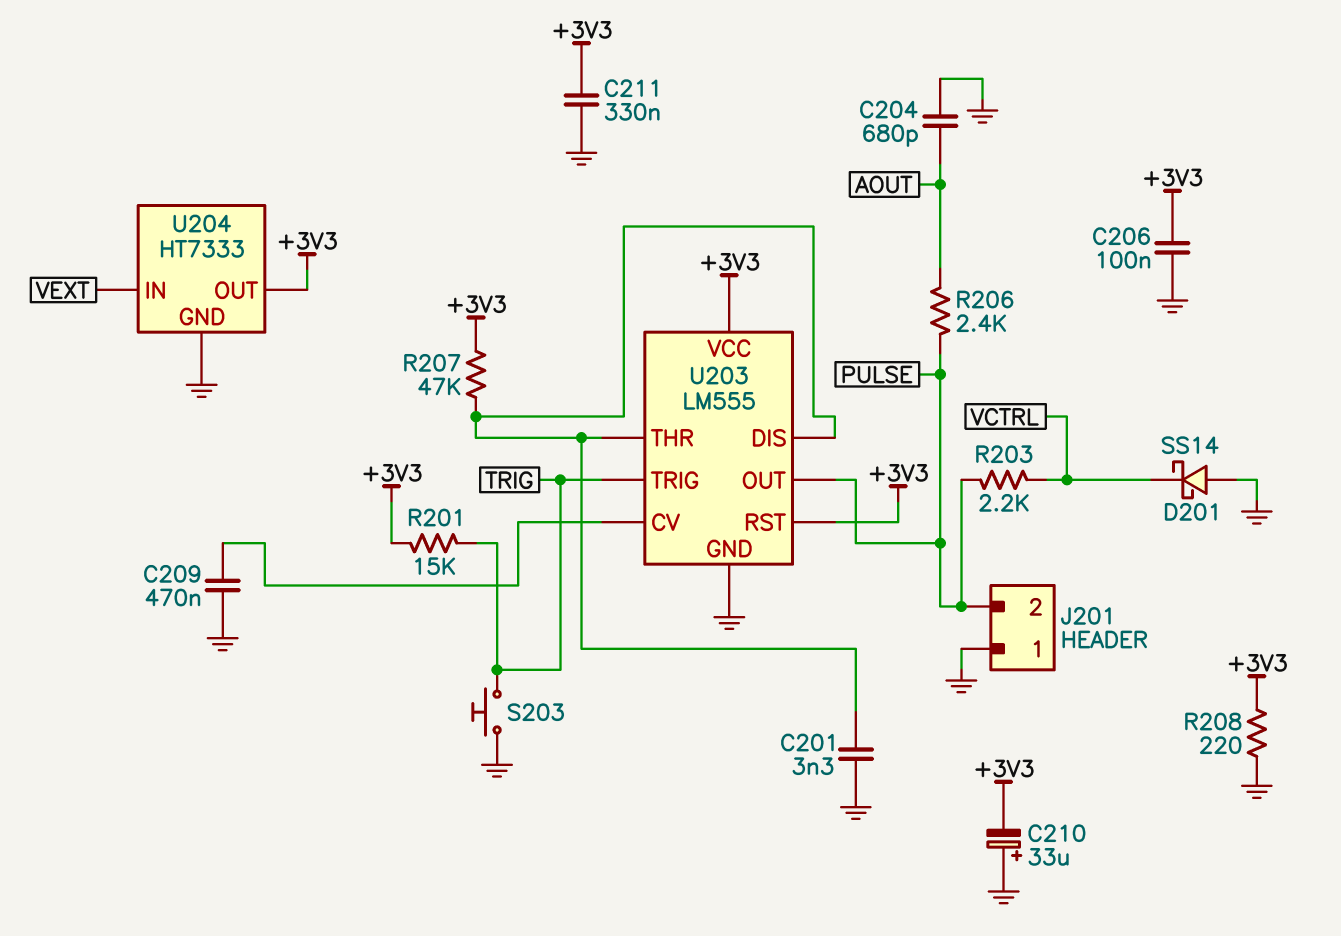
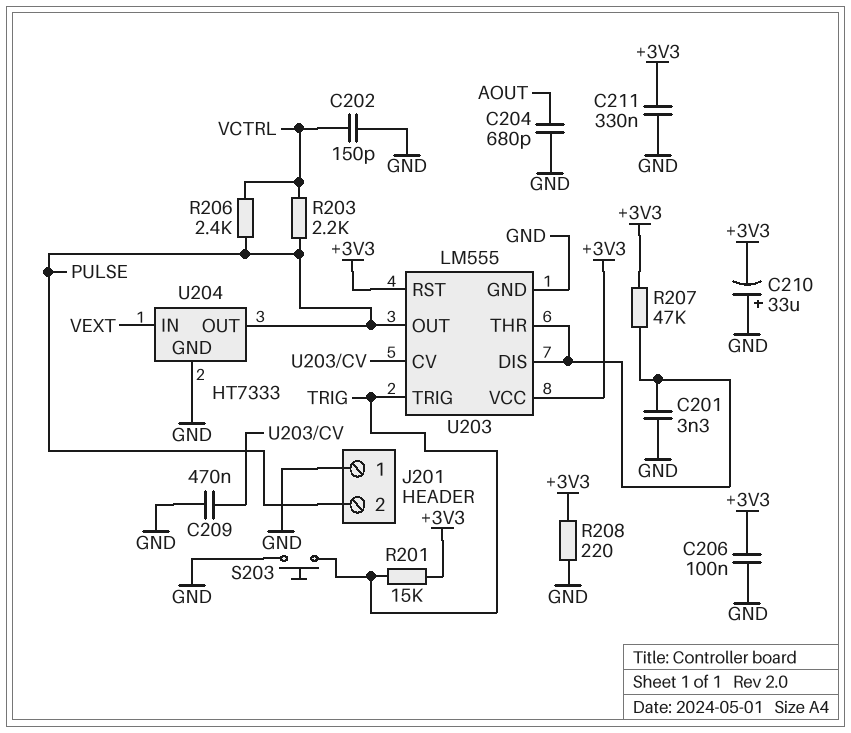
C202: none -> 150pF (GND, VCTRL)
D201: schottky SS14 (A GND, K VCTRL) -> none
R206: 2.4k (AOUT, PULSE) -> 2.4k (PULSE, VCTRL)
U204 pin OUT: +3V3 -> PULSE

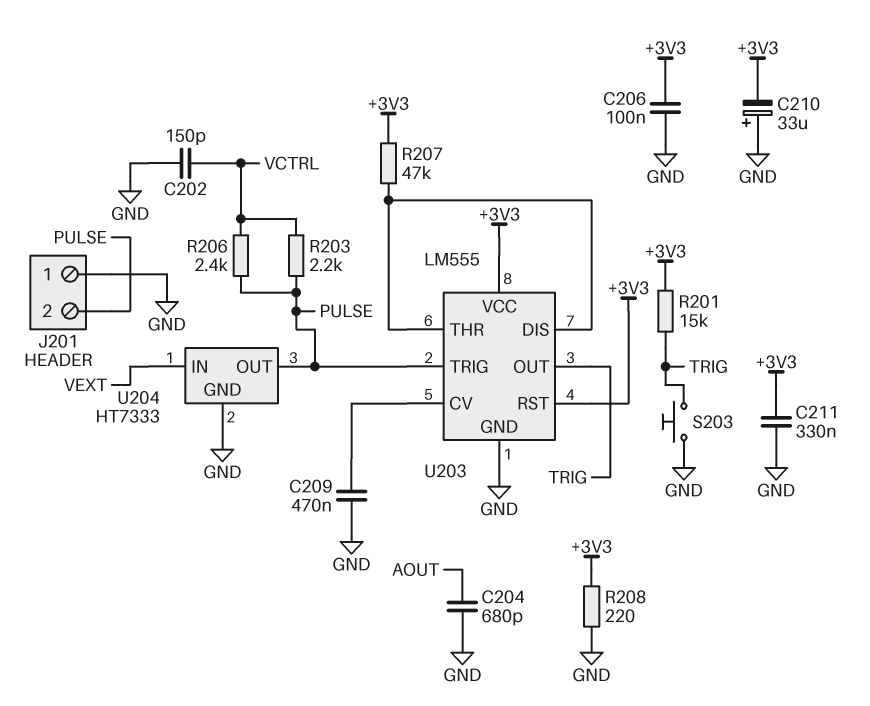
C201: 3.3nF (GND, U203/DIS) -> none
U203 pin OUT: PULSE -> TRIG
U203 pin TRIG: TRIG -> PULSE

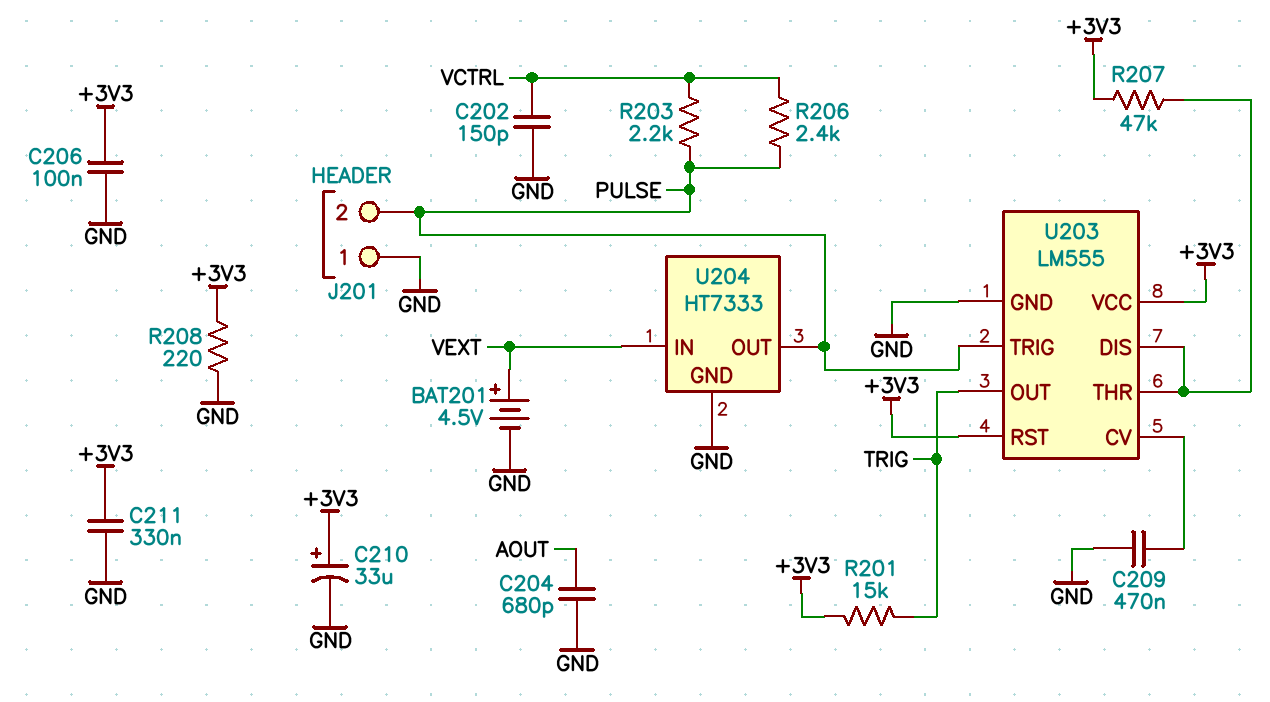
BAT201: none -> 4.5V (plus VEXT, minus GND)
C210: 33uF (plus GND, minus +3V3) -> 33uF (plus +3V3, minus GND)
S203: button (GND, TRIG) -> none

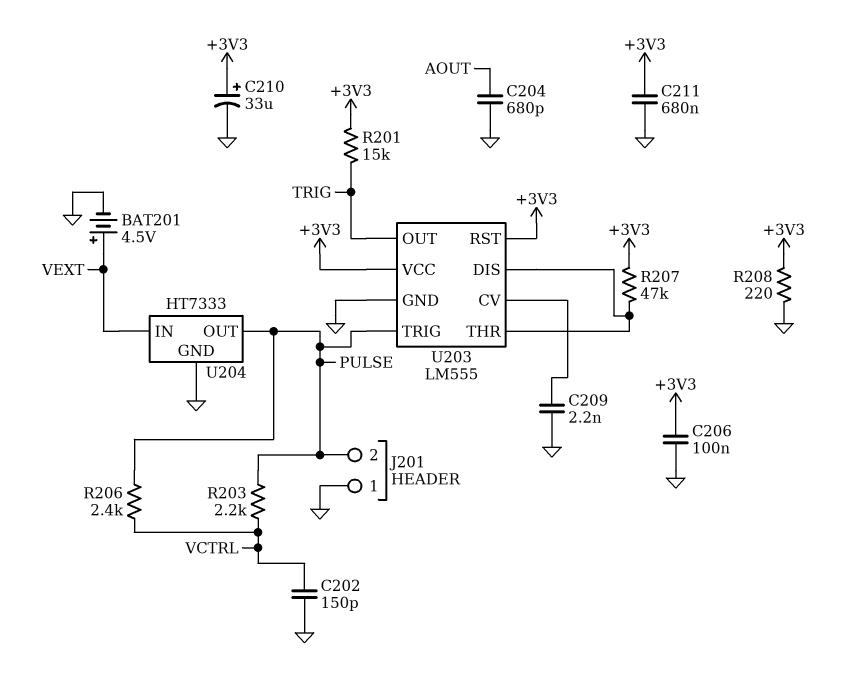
C209: 470nF (GND, U203/CV) -> 2.2nF (GND, U203/CV)
C211: 330nF (+3V3, GND) -> 680nF (+3V3, GND)

